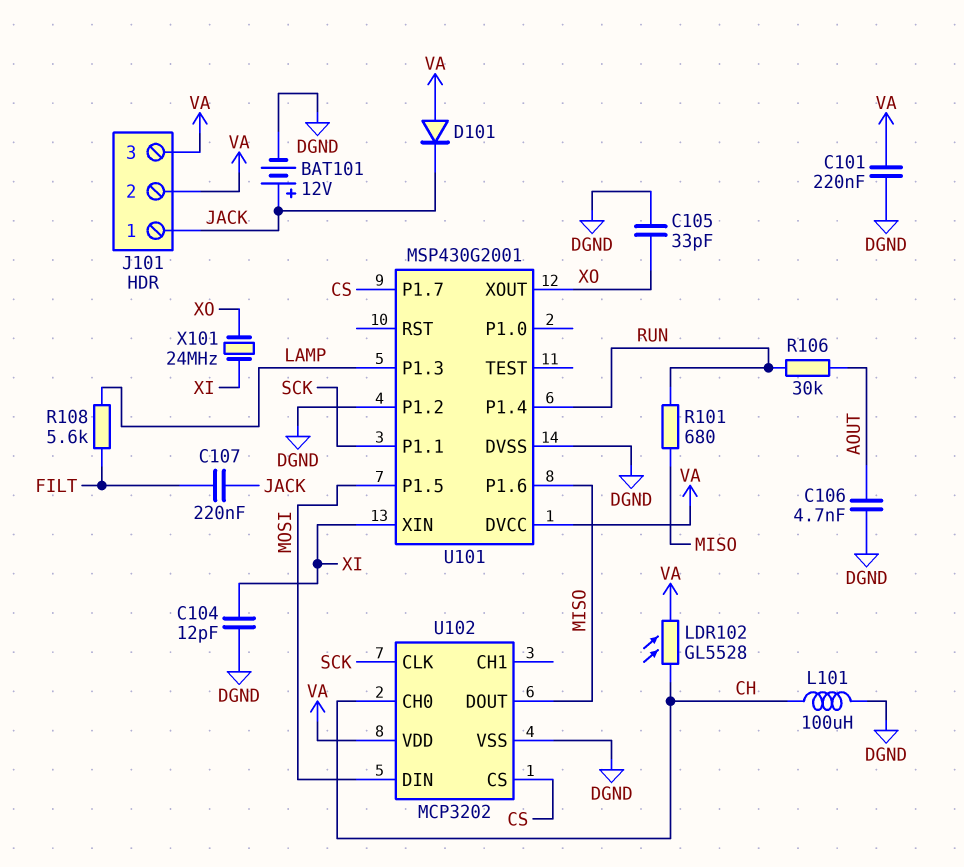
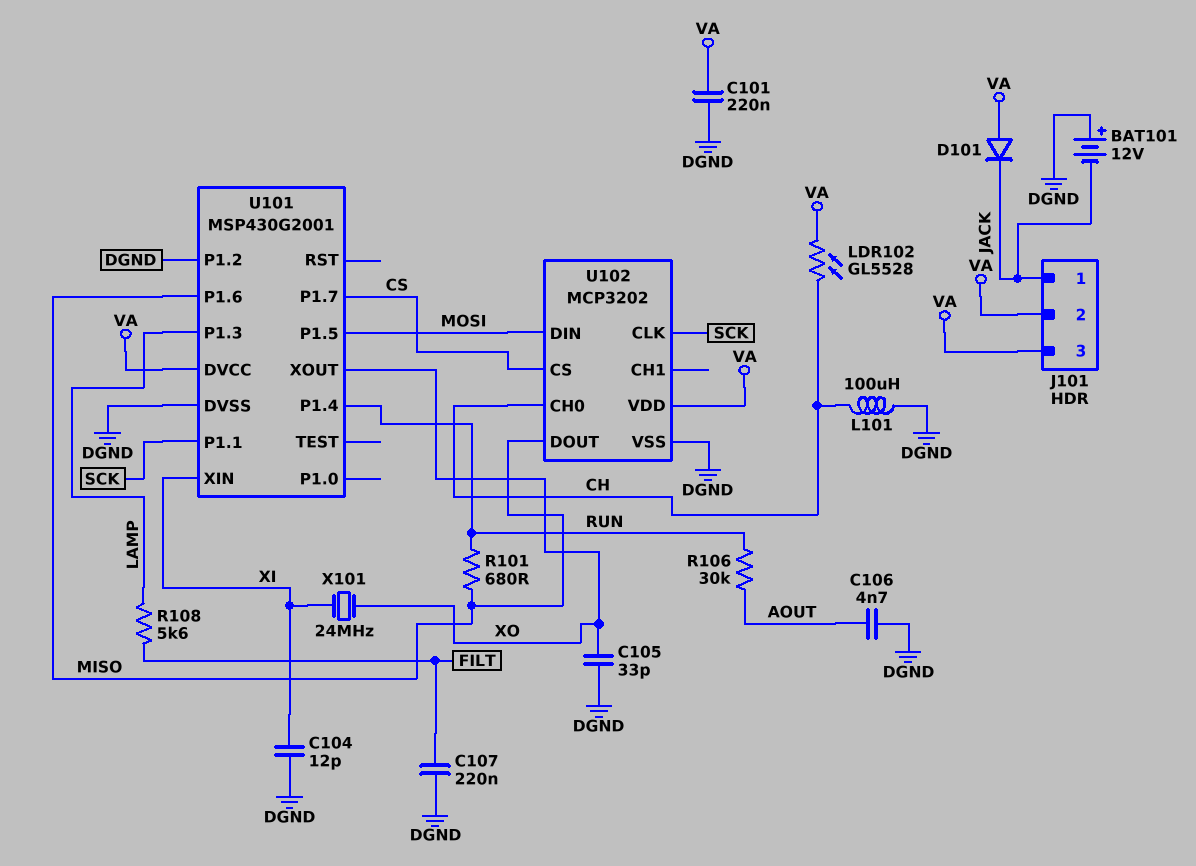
BAT101: 12V (plus JACK, minus DGND) -> 12V (plus DGND, minus JACK)
C107: 220nF (FILT, JACK) -> 220nF (DGND, FILT)

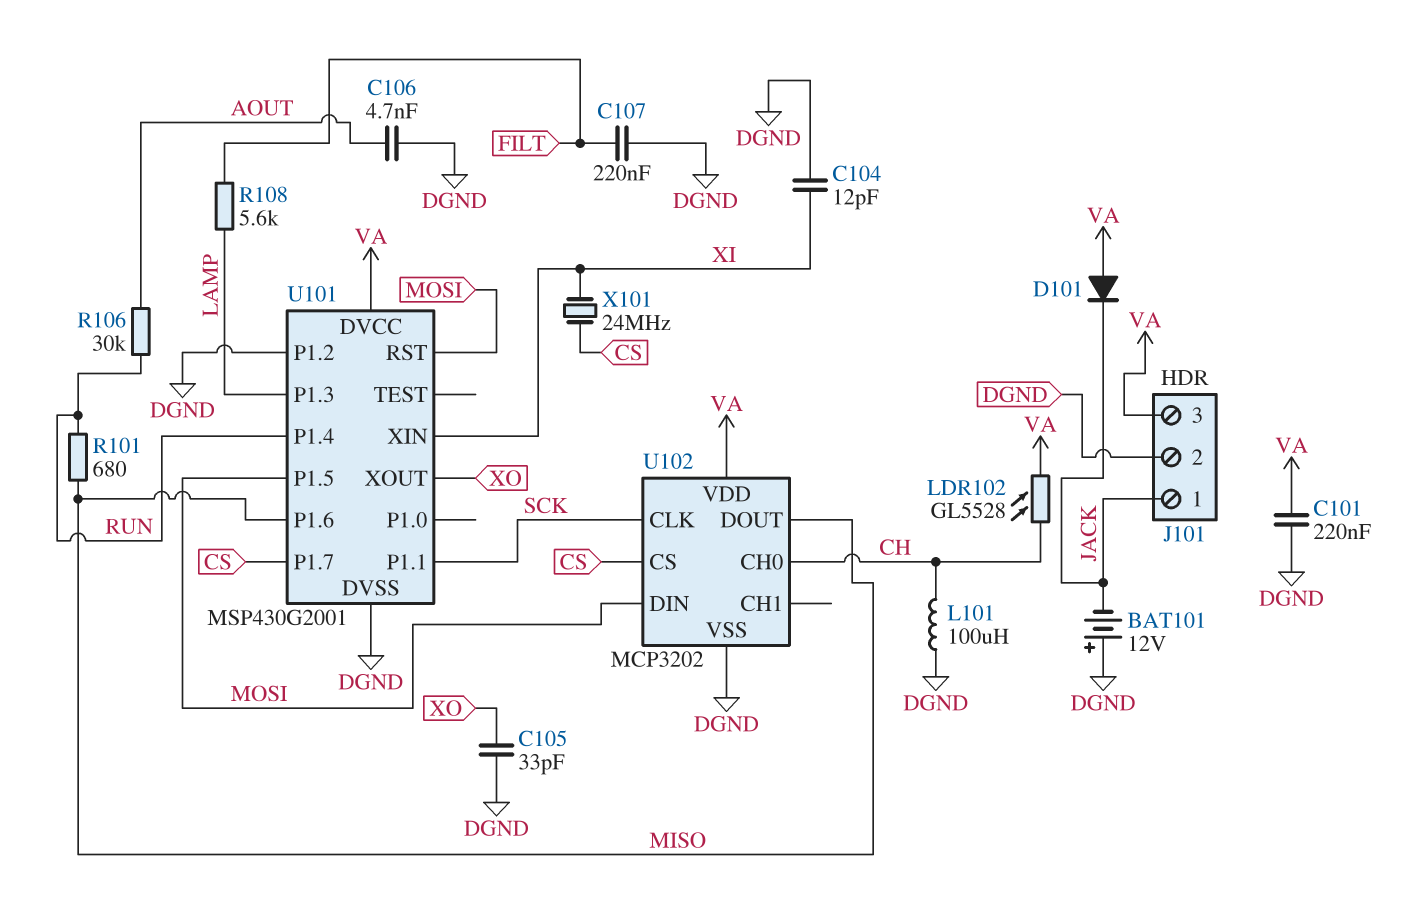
J101 pin 2: VA -> DGND
U101 pin RST: none -> MOSI
X101: 24MHz (XI, XO) -> 24MHz (CS, XI)

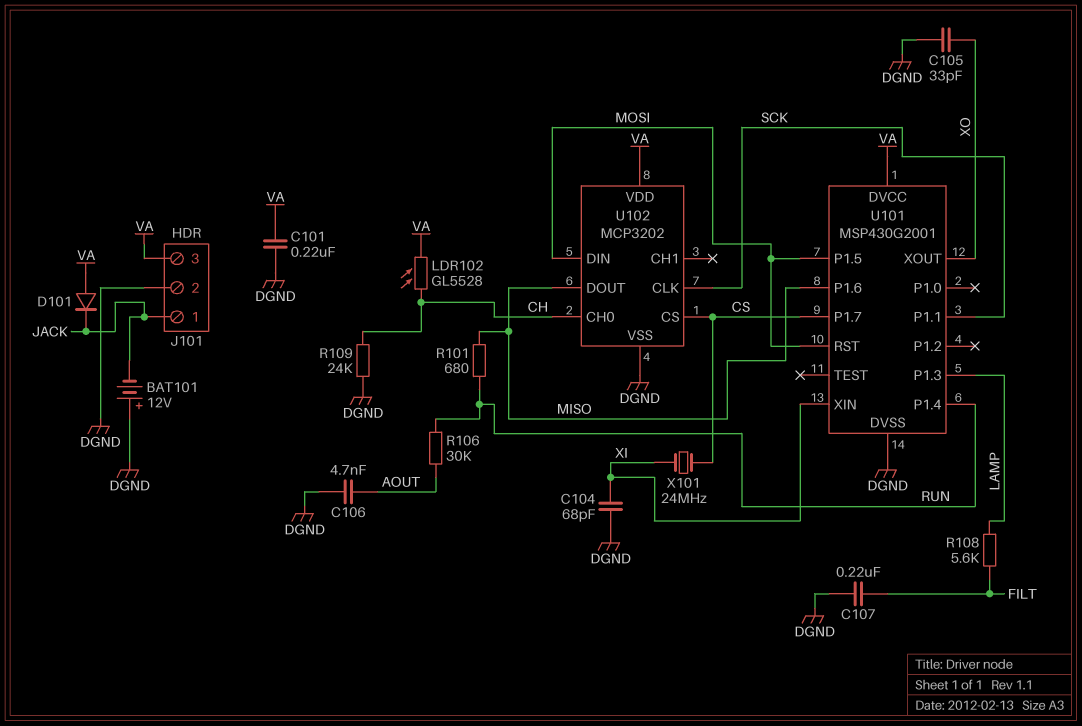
C104: 12pF (DGND, XI) -> 68pF (DGND, XI)
L101: 100uH (CH, DGND) -> none
R109: none -> 24k (CH, DGND)
U101 pin P1.2: DGND -> none

